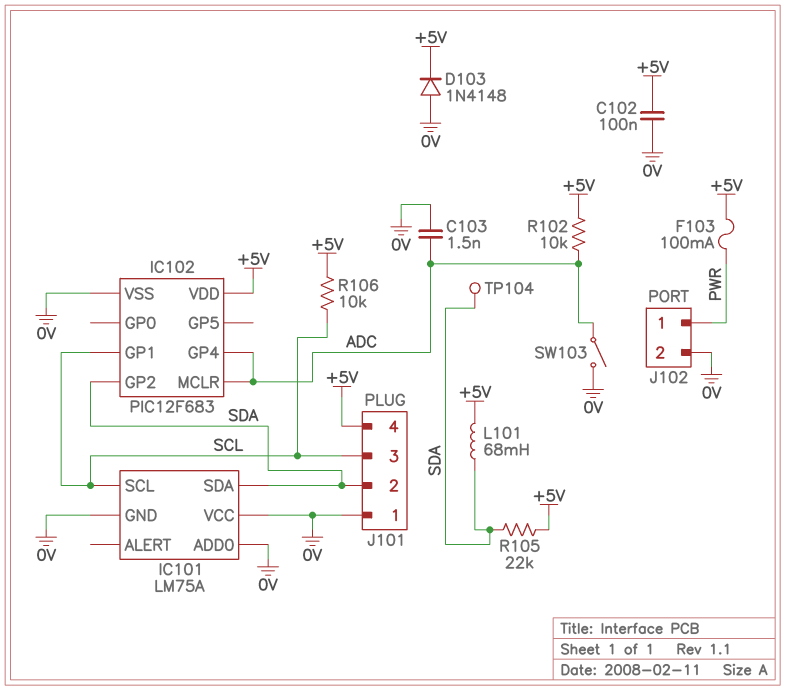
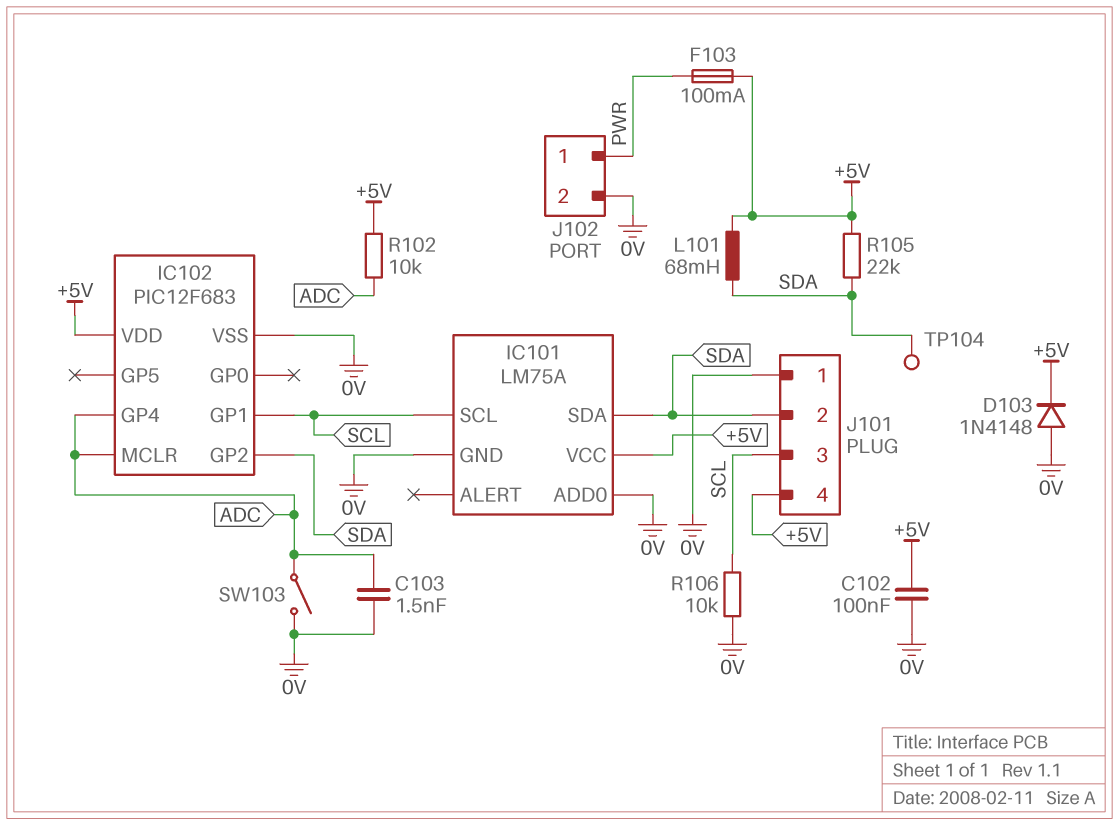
IC101 pin VCC: 0V -> +5V
R106: 10k (+5V, SCL) -> 10k (0V, SCL)

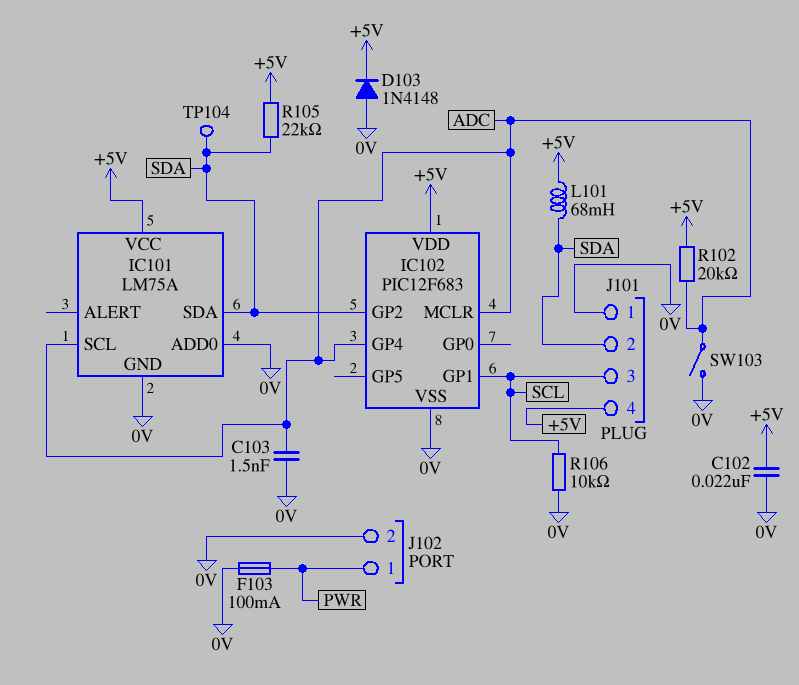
C102: 100nF (+5V, 0V) -> 22nF (+5V, 0V)
F103: 100mA (+5V, PWR) -> 100mA (0V, PWR)
IC101 pin SCL: SCL -> ADC
R102: 10k (+5V, ADC) -> 20k (+5V, ADC)

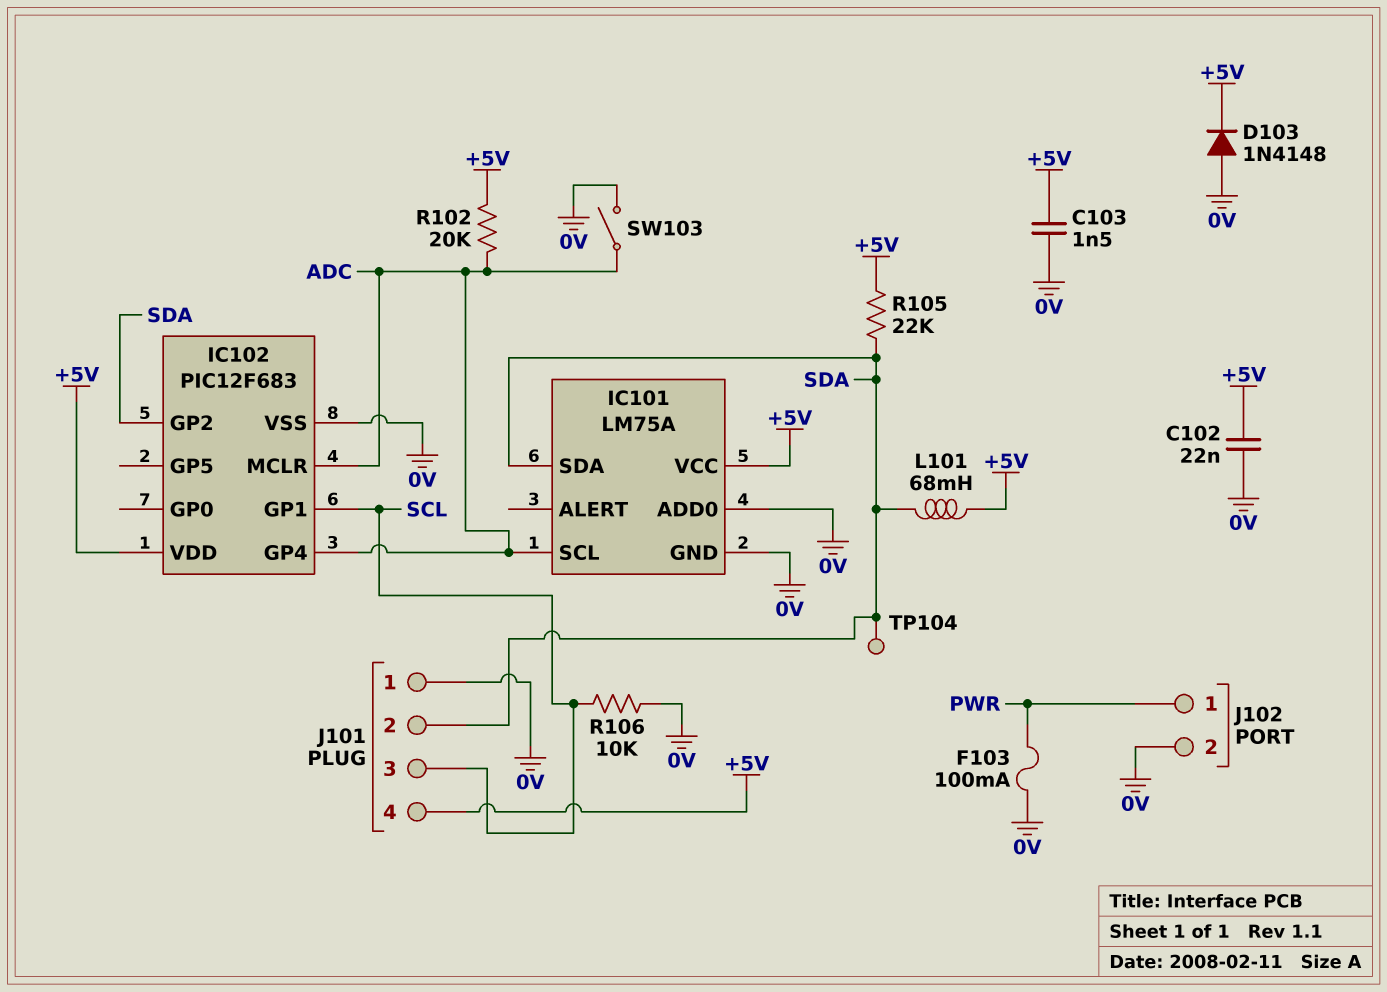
C103: 1.5nF (0V, ADC) -> 1.5nF (+5V, 0V)

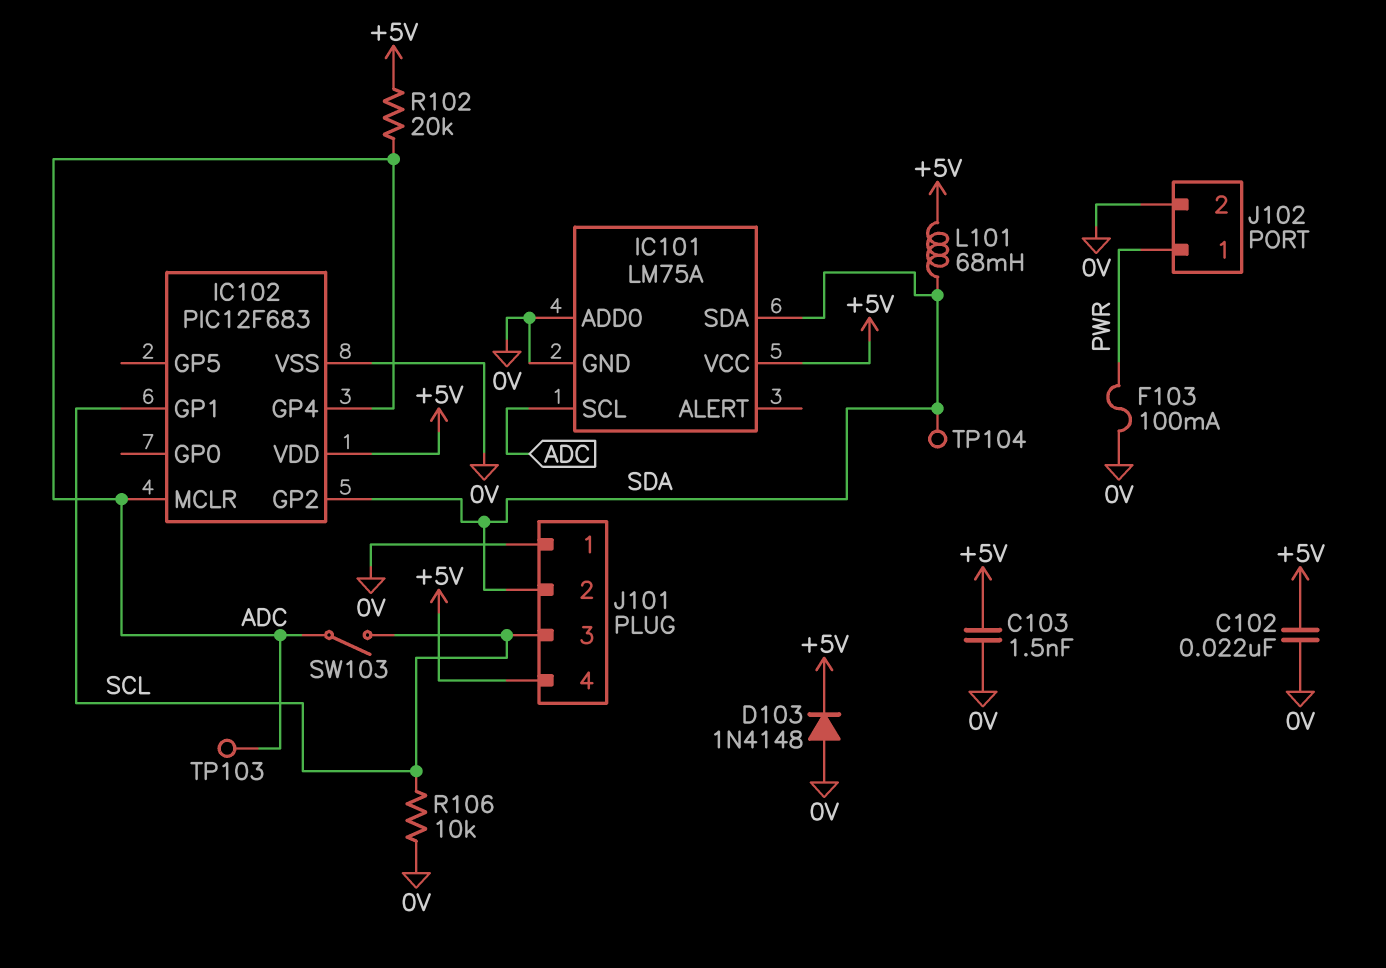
R105: 22k (+5V, SDA) -> none
SW103: switch (0V, ADC) -> switch (ADC, SCL)
TP103: none -> test point (ADC)

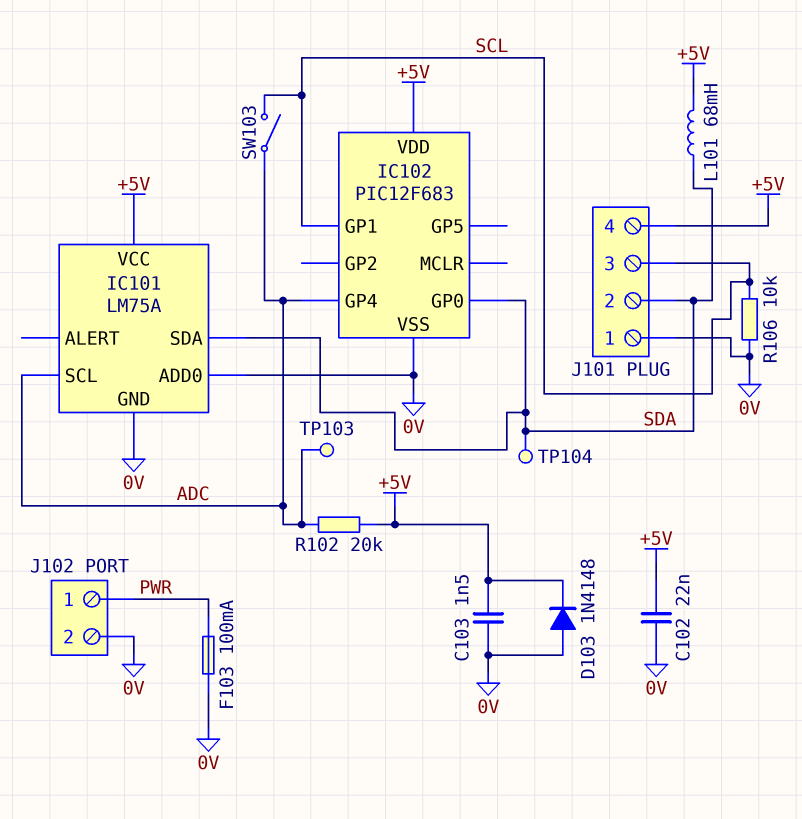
IC102 pin GP0: none -> SDA
IC102 pin GP2: SDA -> none
IC102 pin MCLR: ADC -> none

